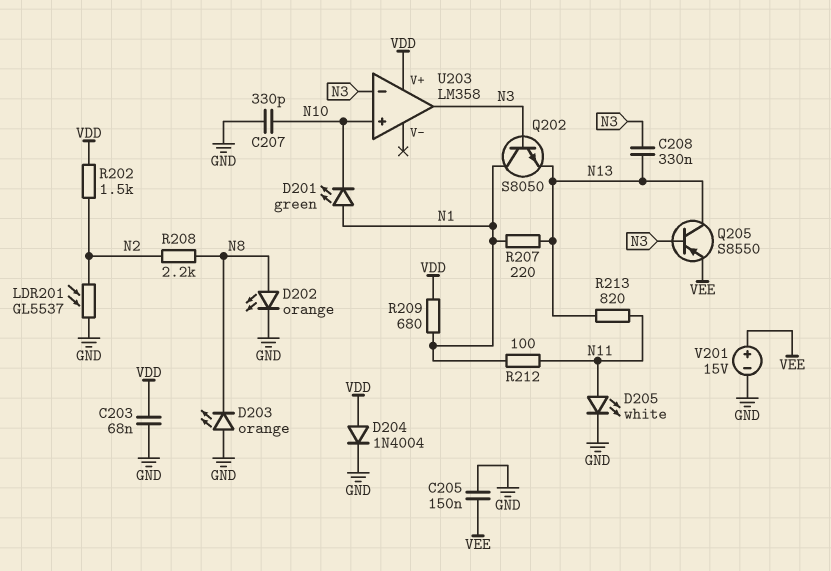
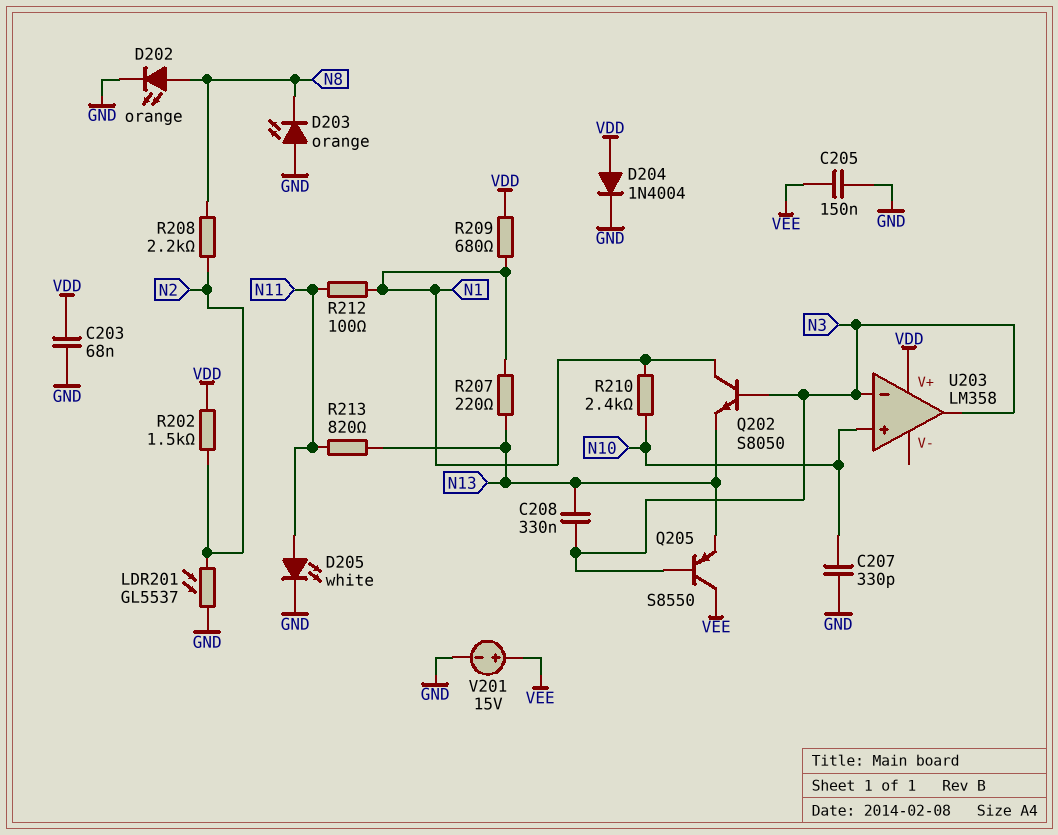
D201: LED green (A N1, K N10) -> none
Q205: PNP S8550 (B N3, C N13, E VEE) -> PNP S8550 (B N3, C VEE, E N13)
R210: none -> 2.4k (N1, N10)

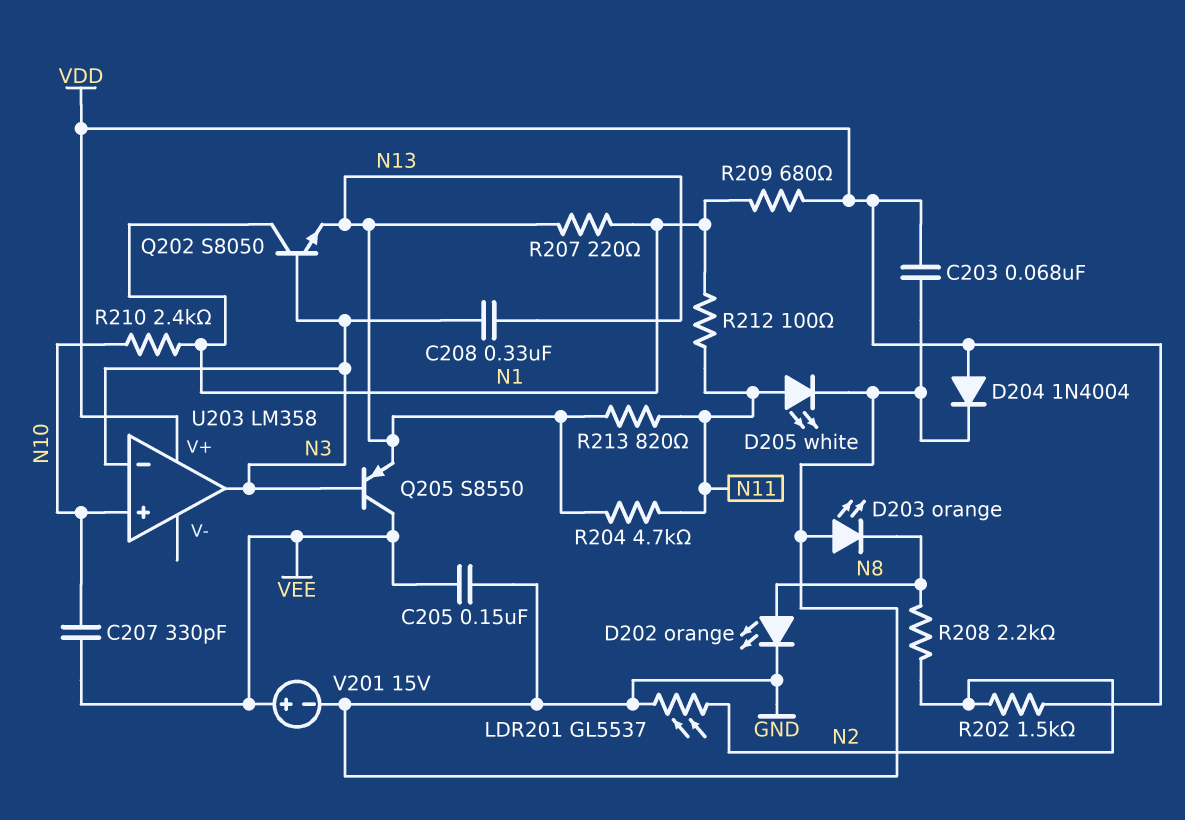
C207: 330pF (GND, N10) -> 330pF (N10, VEE)
R204: none -> 4.7k (N11, N13)

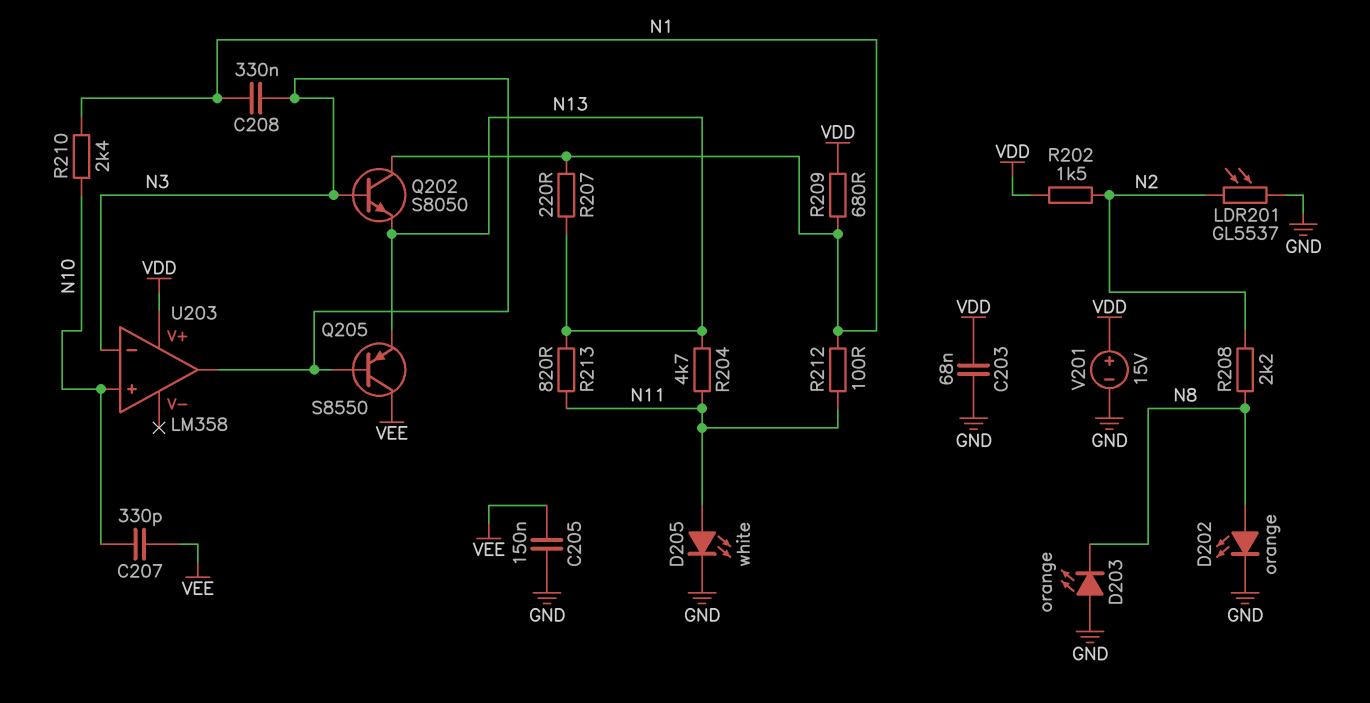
C208: 330nF (N3, N13) -> 330nF (N1, N3)
D204: diode 1N4004 (A VDD, K GND) -> none
V201: 15V (plus VEE, minus GND) -> 15V (plus VDD, minus GND)

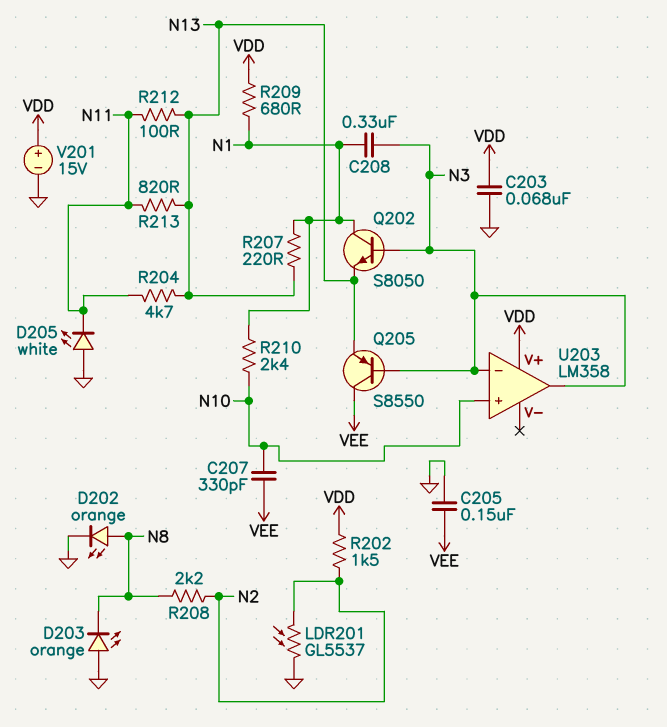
D205: LED white (A N11, K GND) -> LED white (A GND, K N11)
R212: 100 (N1, N11) -> 100 (N11, N13)

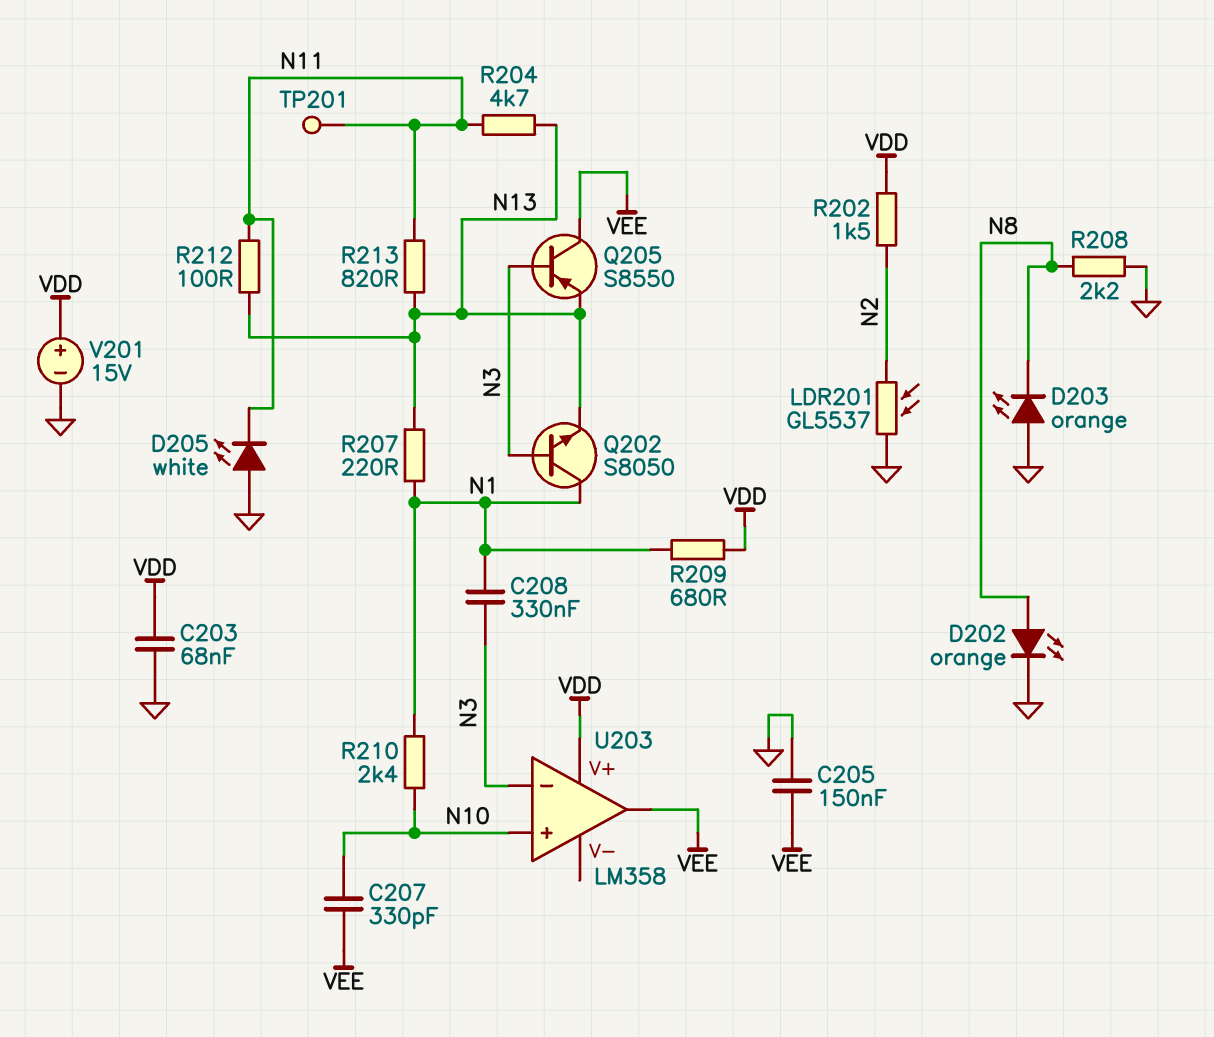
R208: 2.2k (N2, N8) -> 2.2k (GND, N8)
TP201: none -> test point (N11)
U203 pin out: N3 -> VEE

